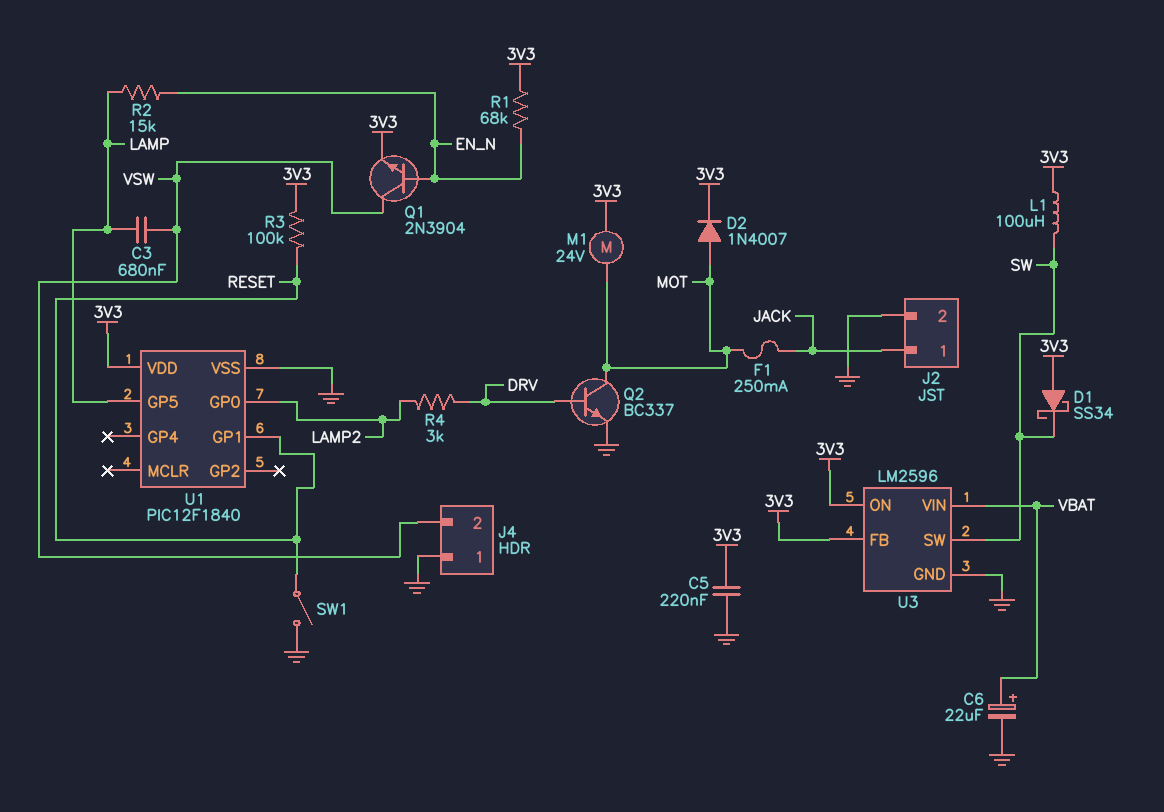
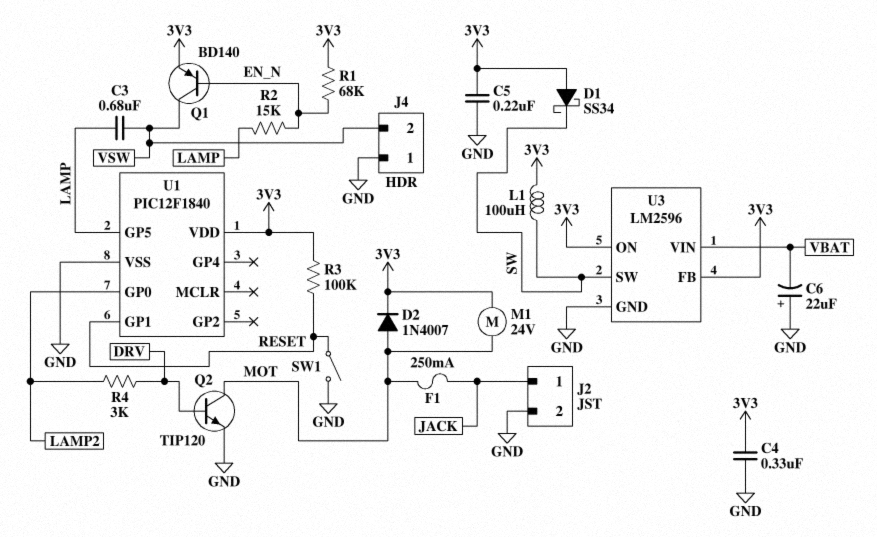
C4: none -> 330nF (3V3, GND)
C6: 22uF (plus VBAT, minus GND) -> 22uF (plus GND, minus VBAT)
Q1: NPN 2N3904 (B EN_N, C VSW, E 3V3) -> PNP BD140 (B EN_N, C VSW, E 3V3)
Q2: NPN BC337 (B DRV, C MOT, E GND) -> NPN TIP120 (B DRV, C MOT, E GND)

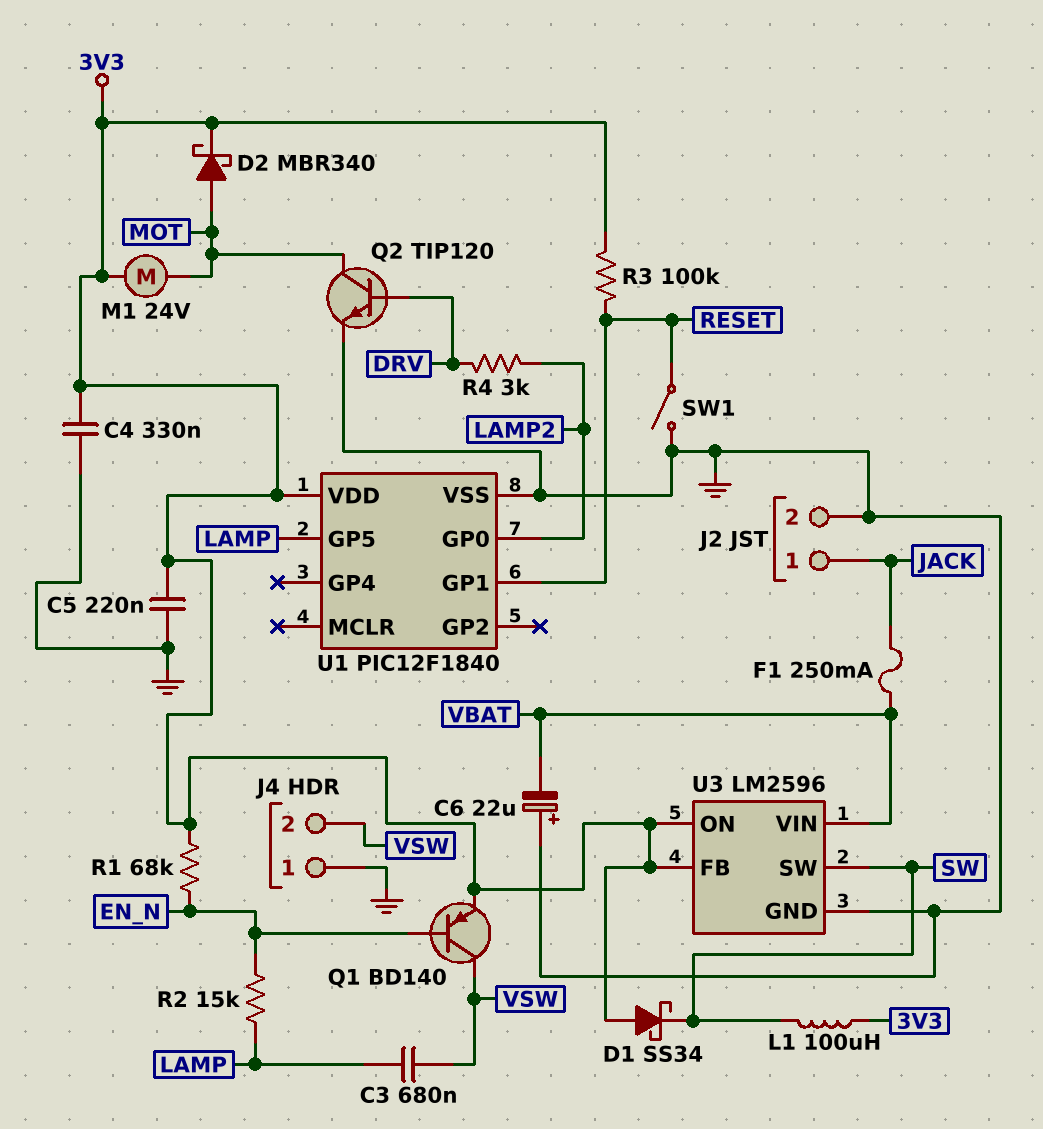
D2: diode 1N4007 (A MOT, K 3V3) -> schottky MBR340 (A MOT, K 3V3)
F1: 250mA (JACK, MOT) -> 250mA (JACK, VBAT)

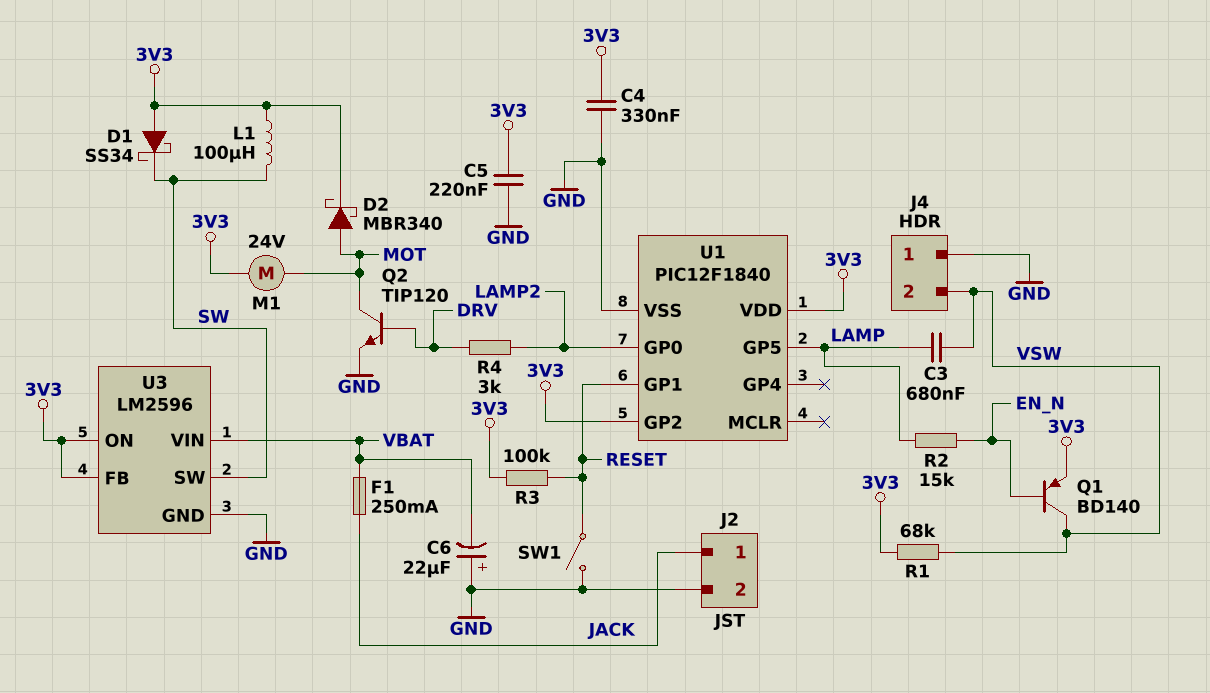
R1: 68k (3V3, EN_N) -> 68k (3V3, VSW)
U1 pin GP2: none -> 3V3

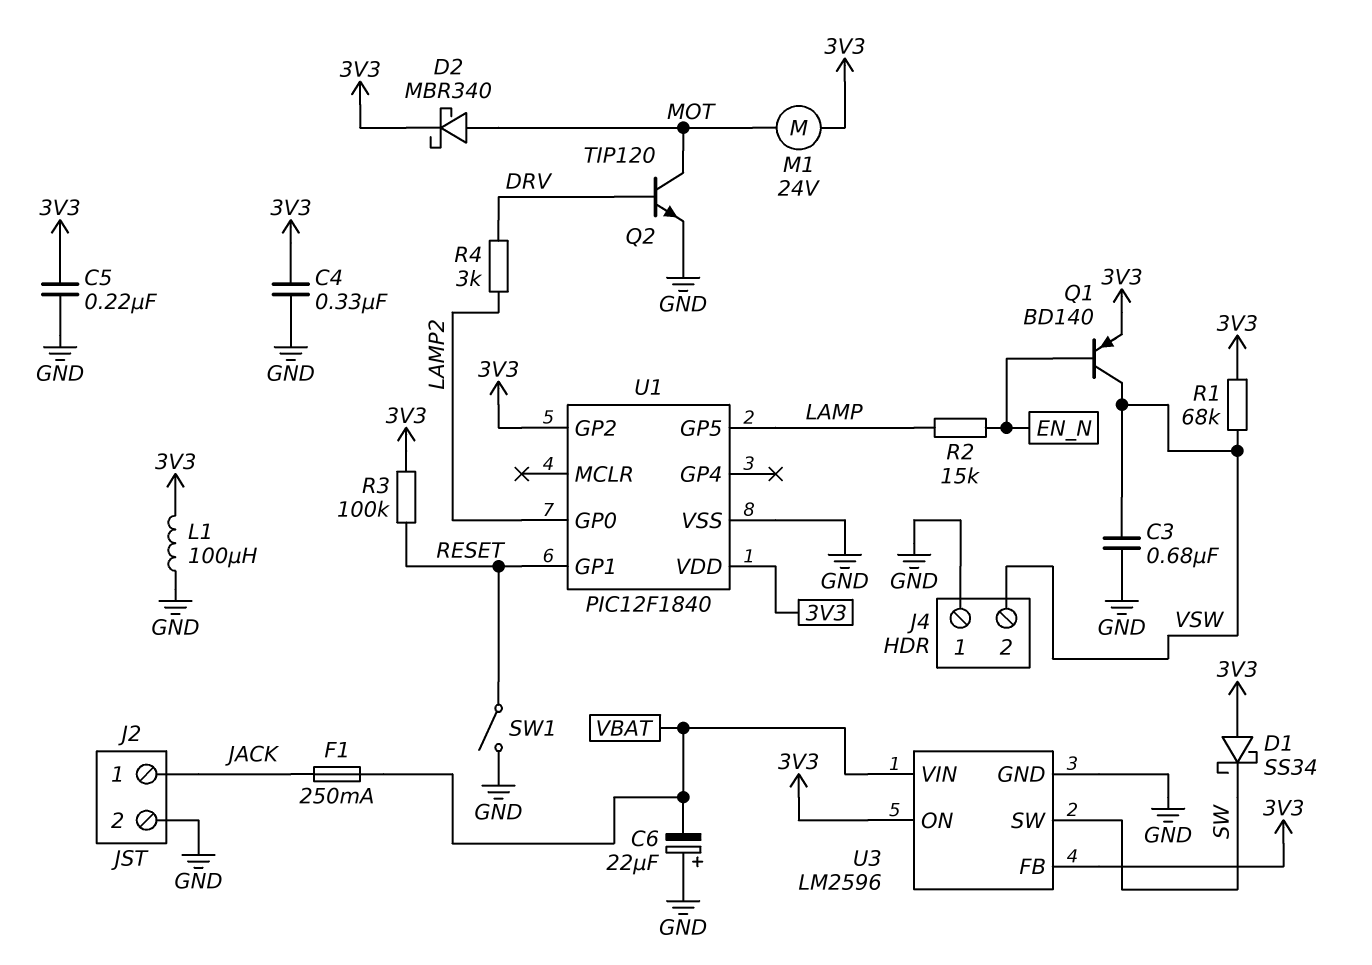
C3: 680nF (LAMP, VSW) -> 680nF (GND, VSW)
L1: 100uH (3V3, SW) -> 100uH (3V3, GND)

